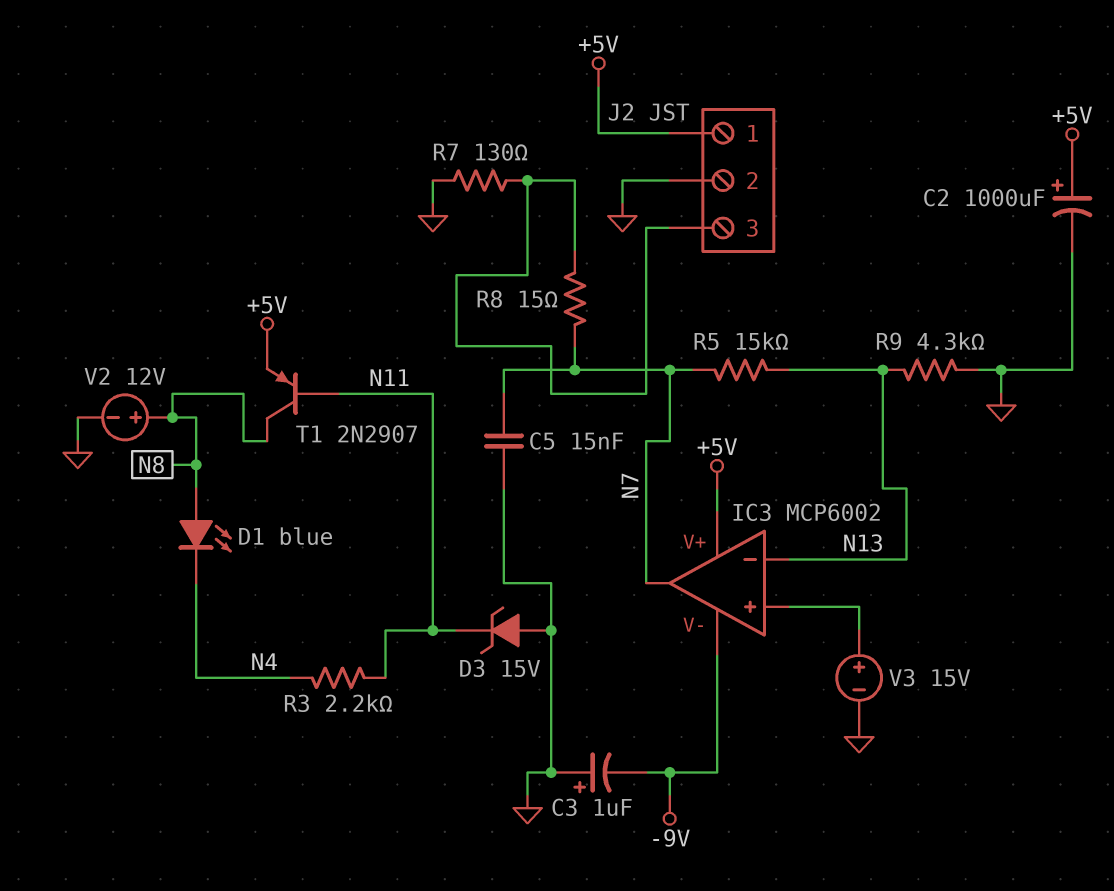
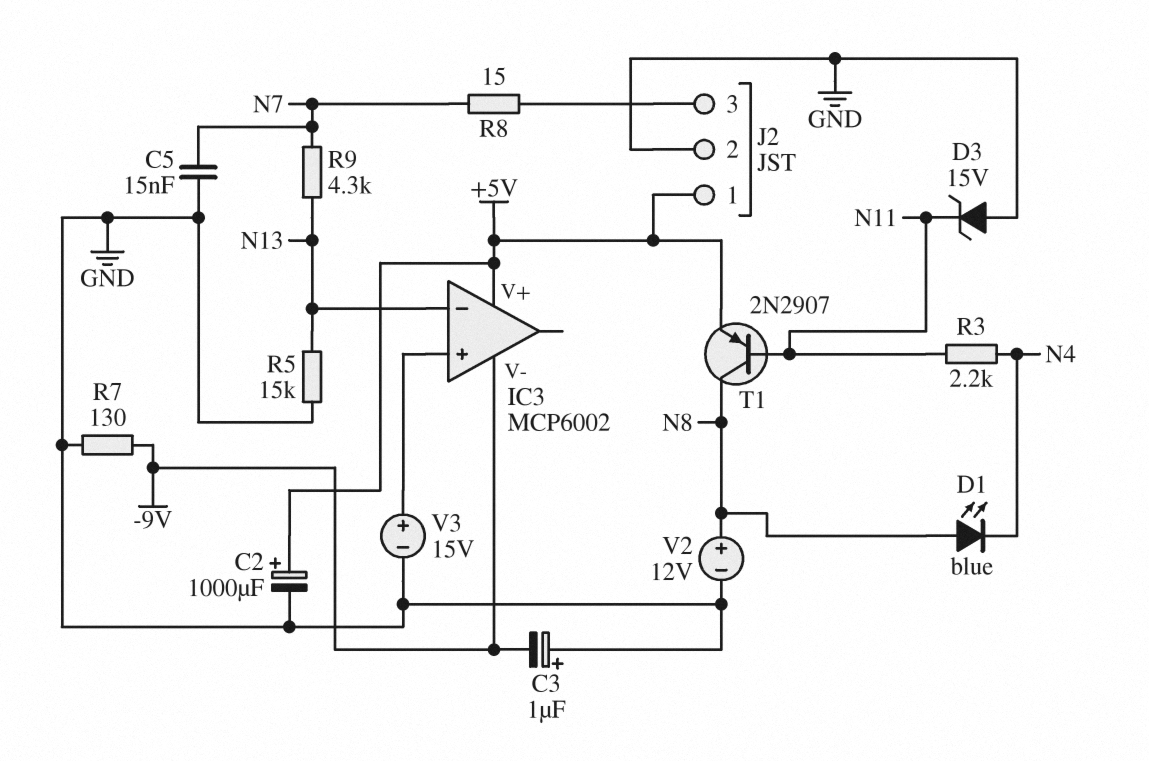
IC3 pin out: N7 -> none
R5: 15k (N7, N13) -> 15k (GND, N13)
R7: 130 (GND, J2/3) -> 130 (-9V, GND)
R9: 4.3k (GND, N13) -> 4.3k (N7, N13)

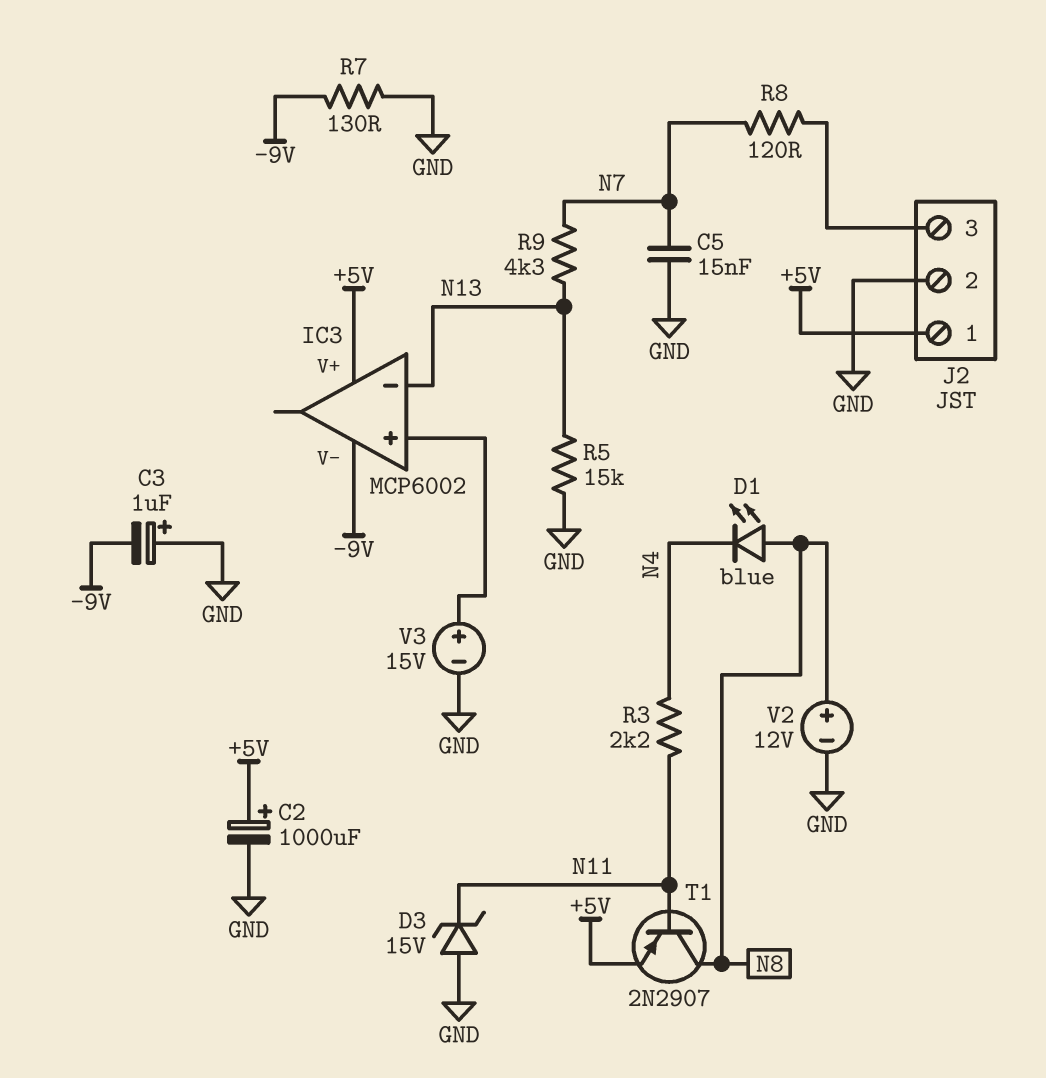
R8: 15 (J2/3, N7) -> 120 (J2/3, N7)

